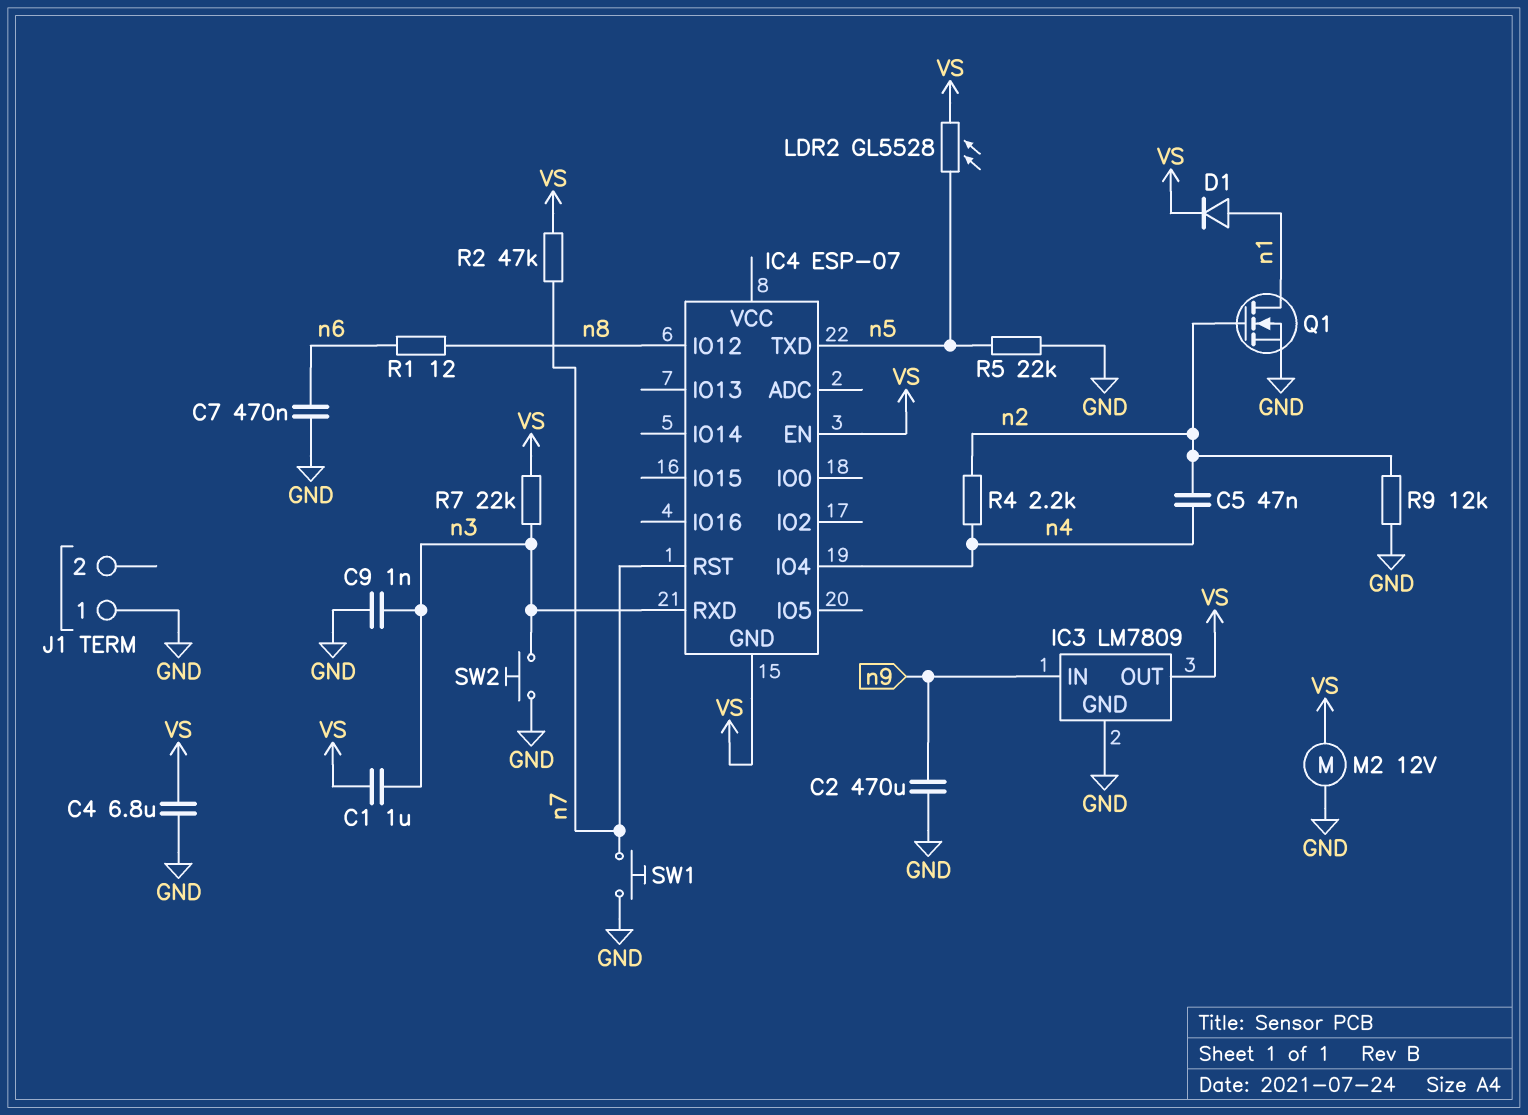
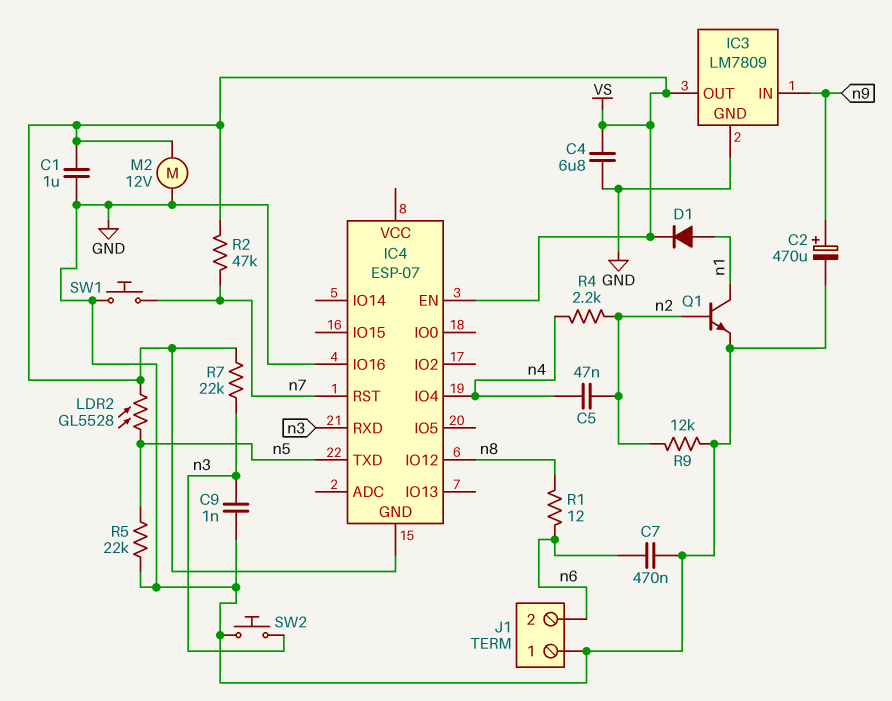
C1: 1uF (VS, n3) -> 1uF (GND, VS)
C2: 470uF (GND, n9) -> 470uF (plus n9, minus GND)
IC4 pin IO16: none -> GND
J1 pin 2: none -> n6
Q1: NMOS (G n2, D n1, S GND) -> NPN (B n2, C n1, E GND)

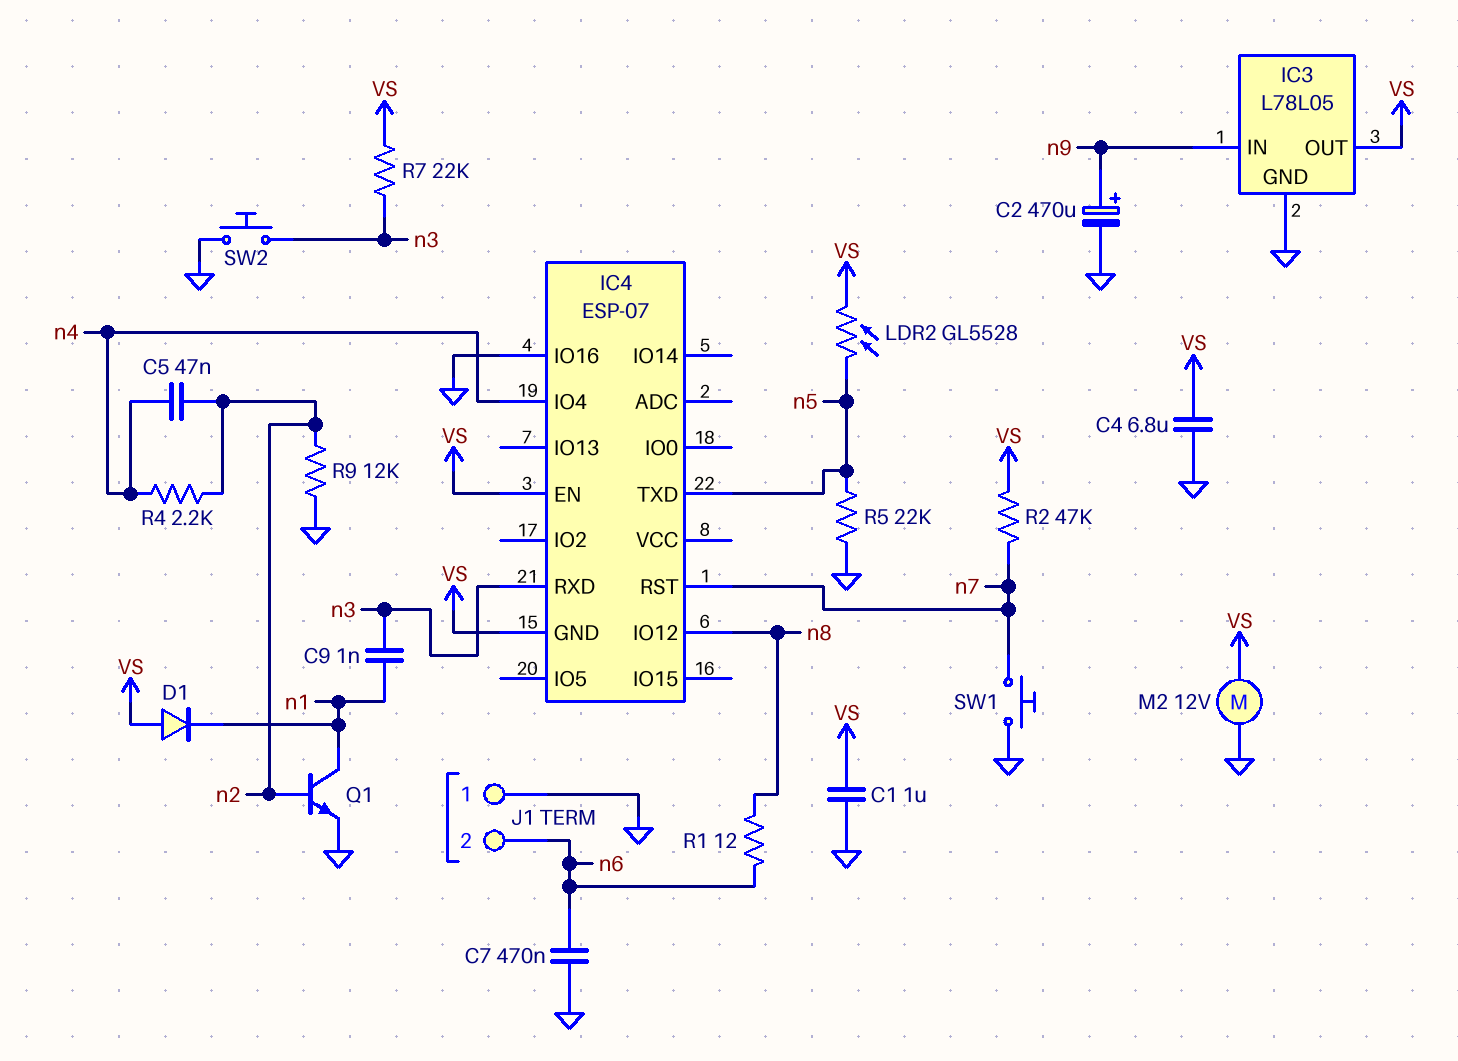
C9: 1nF (GND, n3) -> 1nF (n1, n3)
D1: diode (A n1, K VS) -> diode (A VS, K n1)
IC3: LM7809 -> L78L05

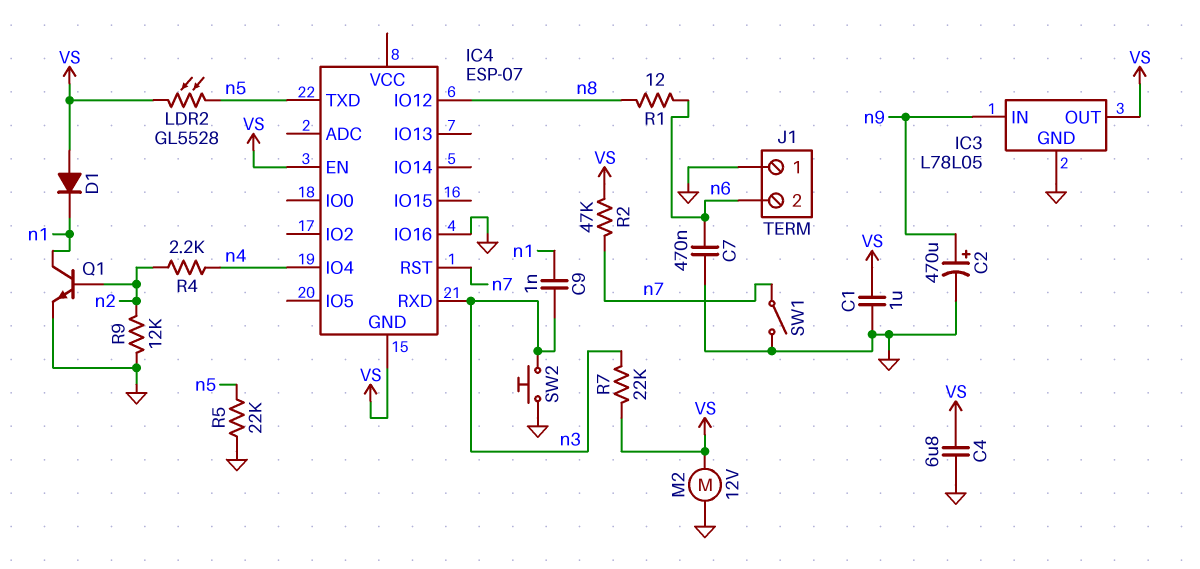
C5: 47nF (n2, n4) -> none
SW1: button (GND, n7) -> switch (GND, n7)

